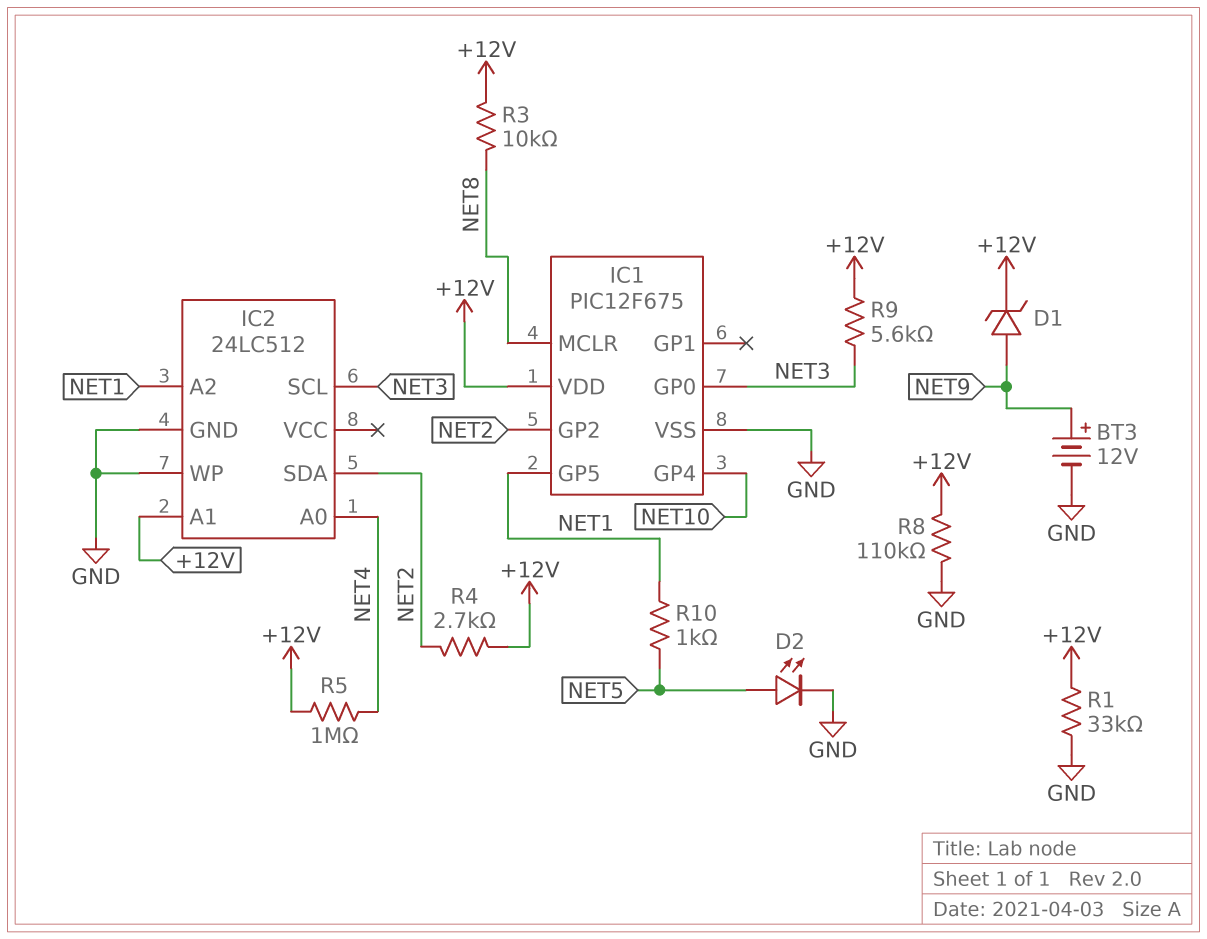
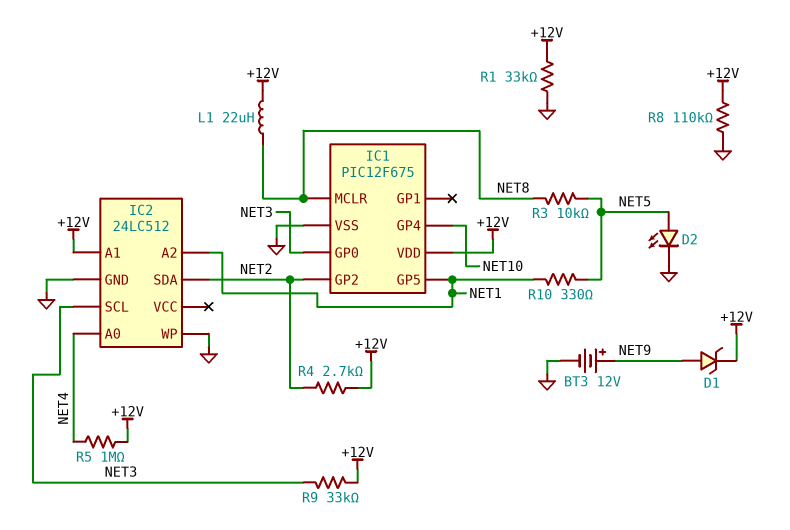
L1: none -> 22uH (+12V, NET8)
R3: 10k (+12V, NET8) -> 10k (NET5, NET8)
R9: 5.6k (+12V, NET3) -> 33k (+12V, NET3)
R10: 1k (NET1, NET5) -> 330 (NET1, NET5)

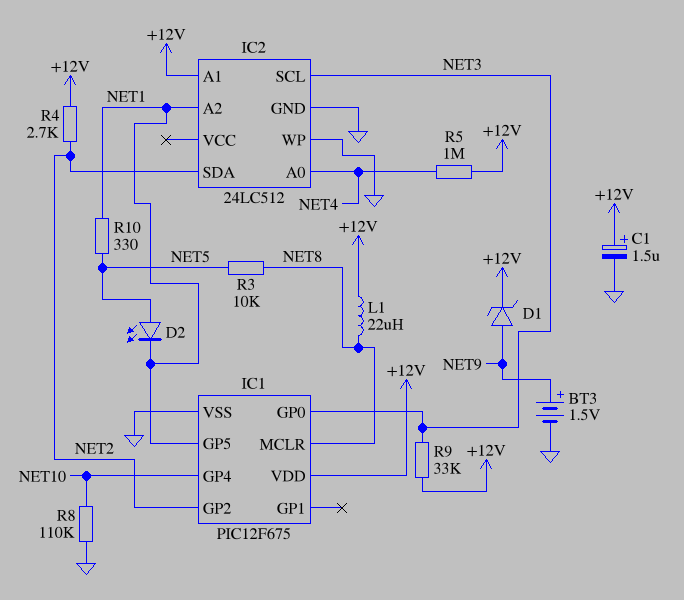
BT3: 12V (plus NET9, minus GND) -> 1.5V (plus NET9, minus GND)
C1: none -> 1.5uF (plus +12V, minus GND)
D2: LED (A NET5, K GND) -> LED (A NET5, K NET1)
R1: 33k (+12V, GND) -> none
R8: 110k (+12V, GND) -> 110k (GND, NET10)

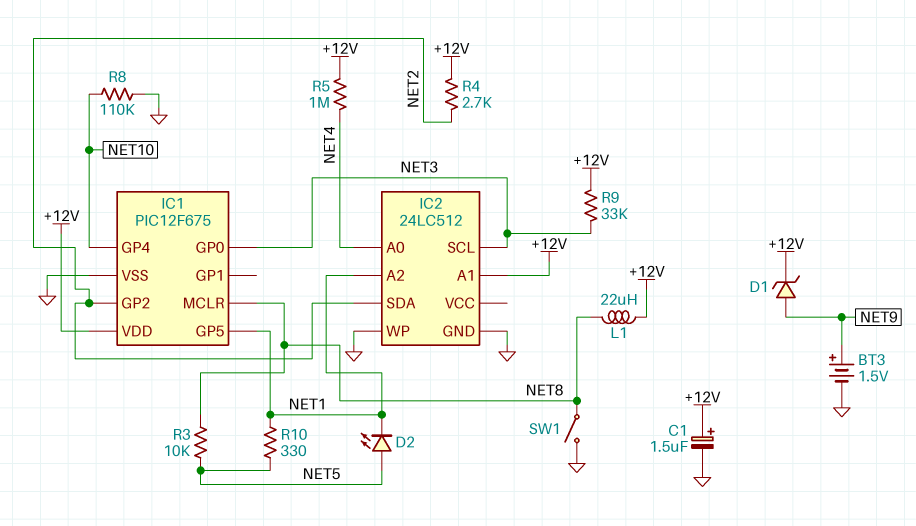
SW1: none -> switch (GND, NET8)

